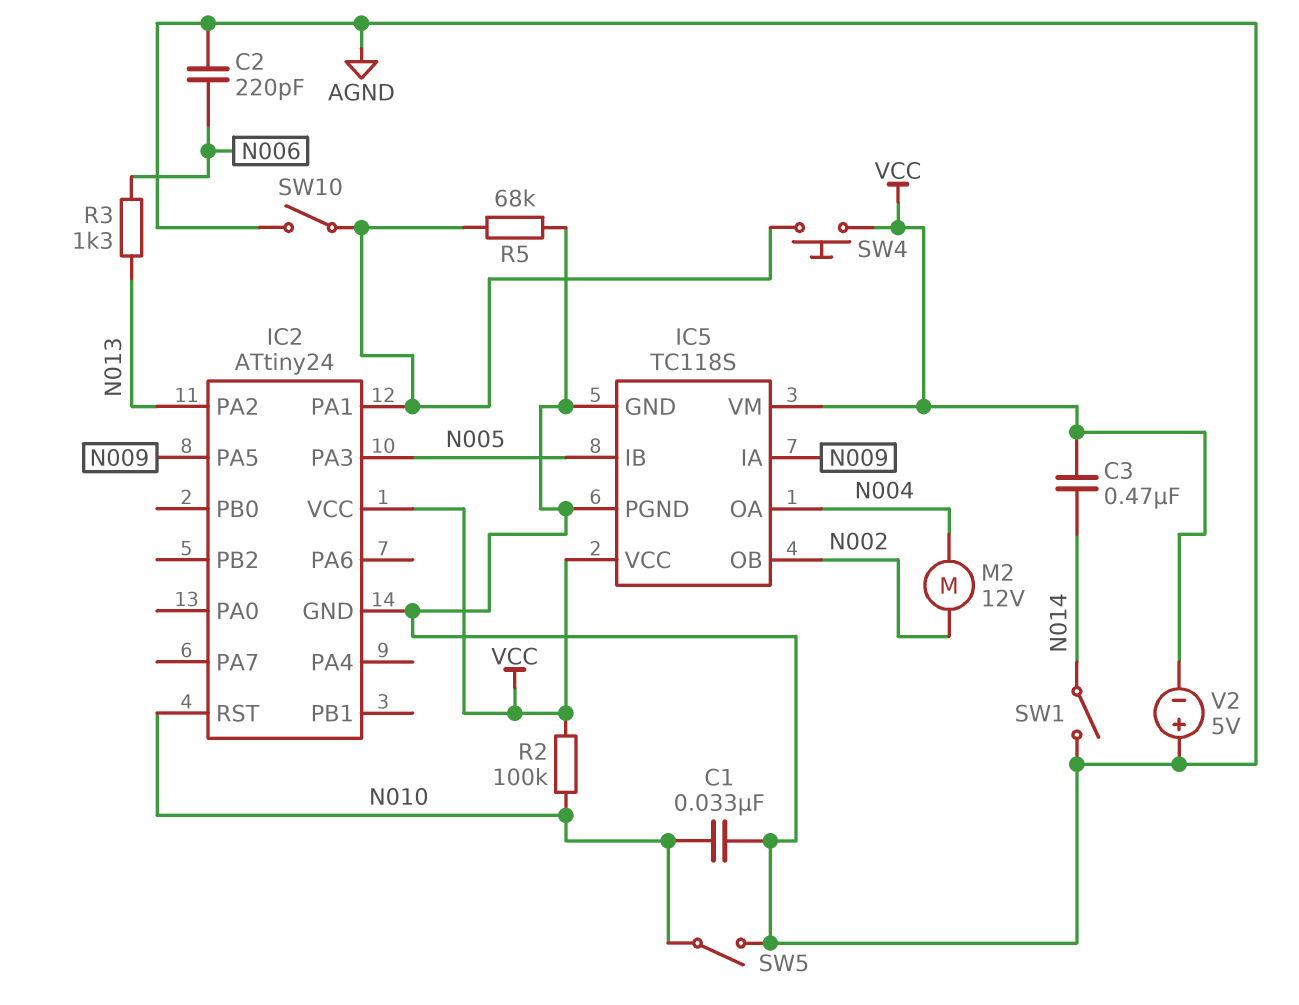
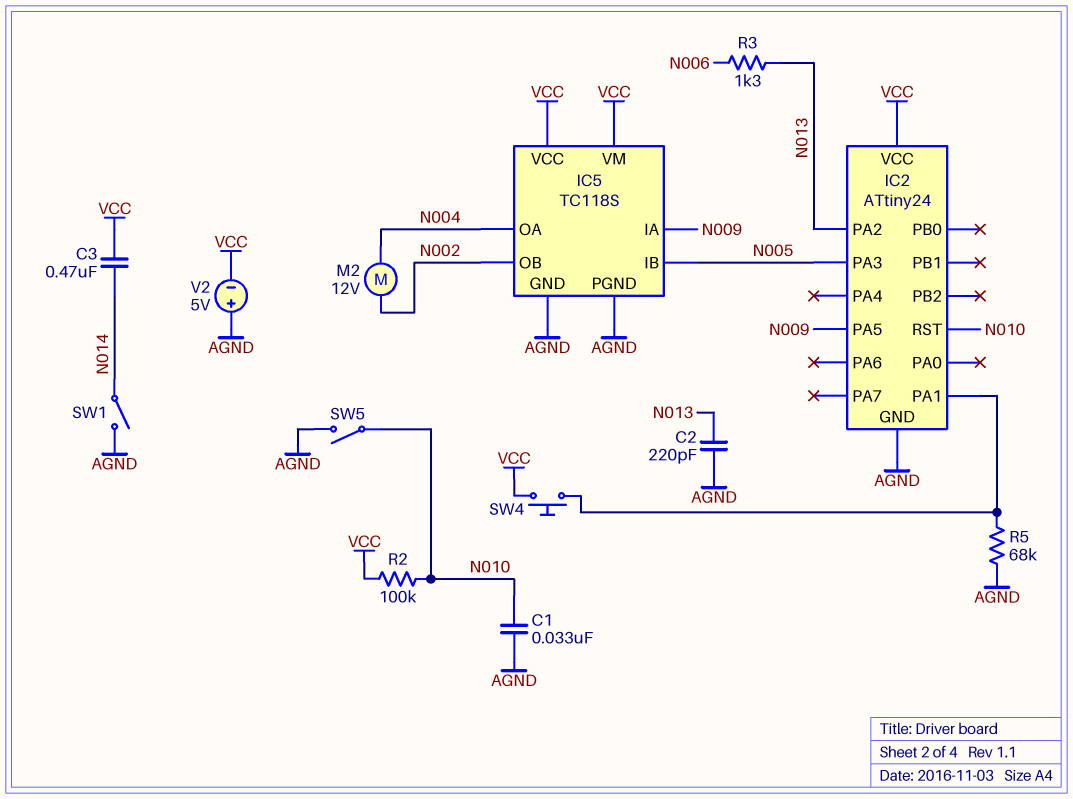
C2: 220pF (AGND, N006) -> 220pF (AGND, N013)
SW10: switch (AGND, IC2/PA1) -> none

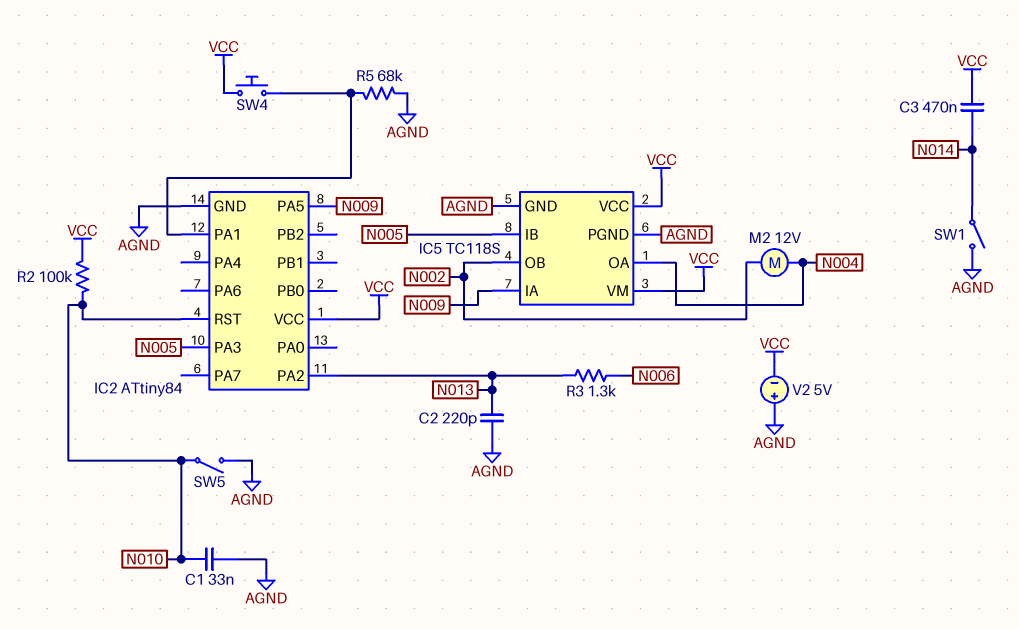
IC2: ATtiny24 -> ATtiny84

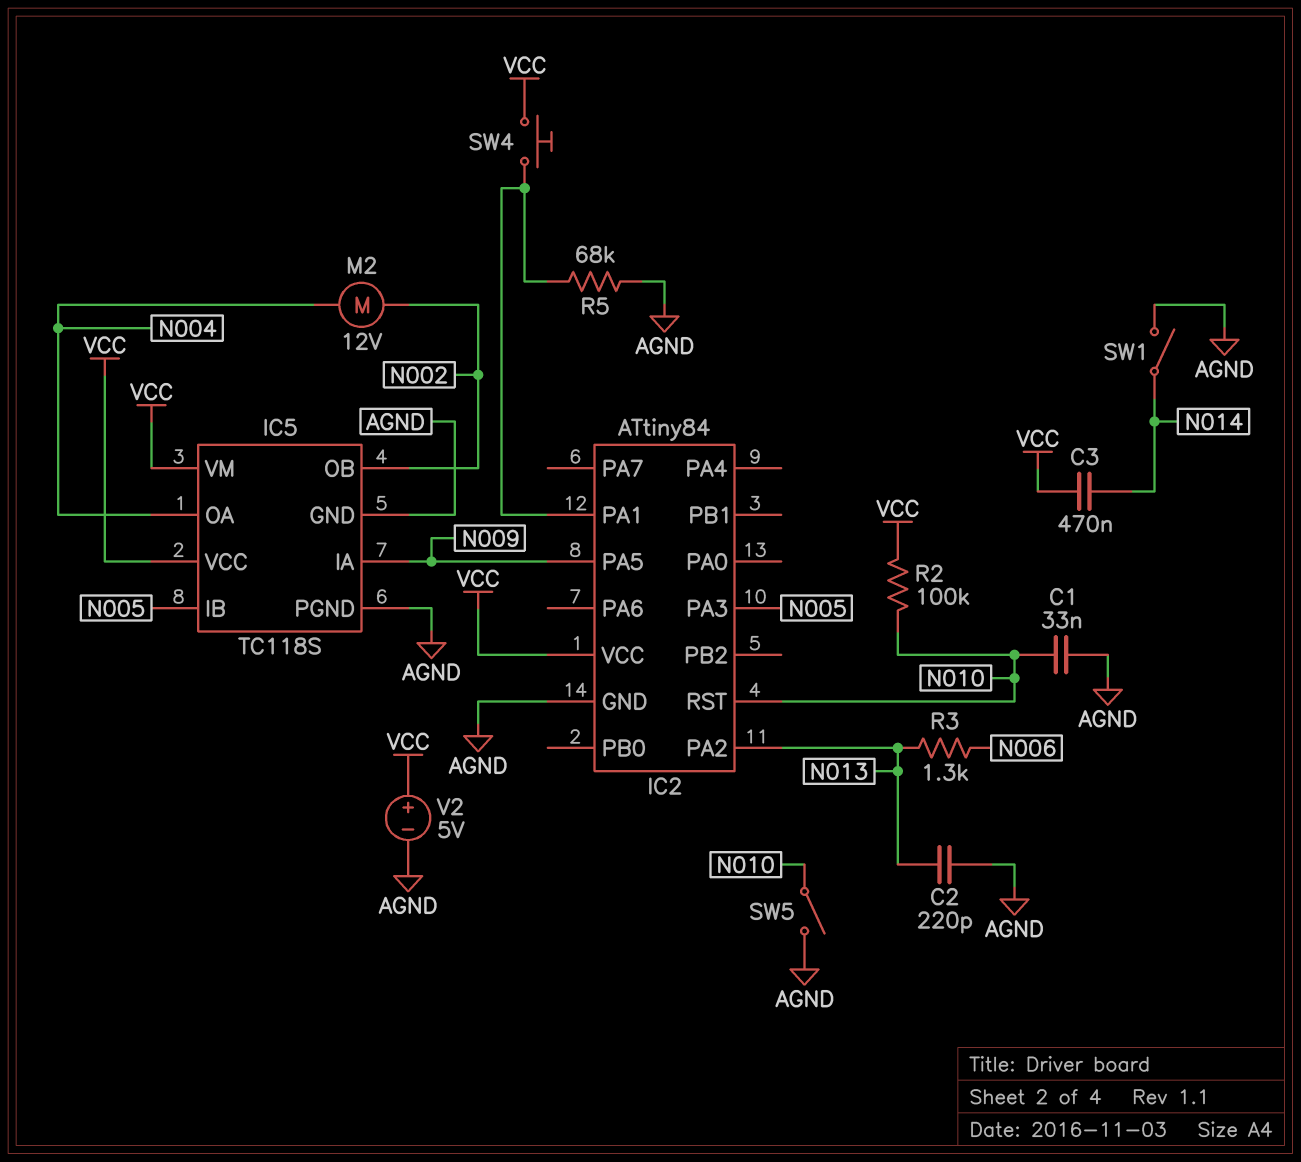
V2: 5V (plus AGND, minus VCC) -> 5V (plus VCC, minus AGND)

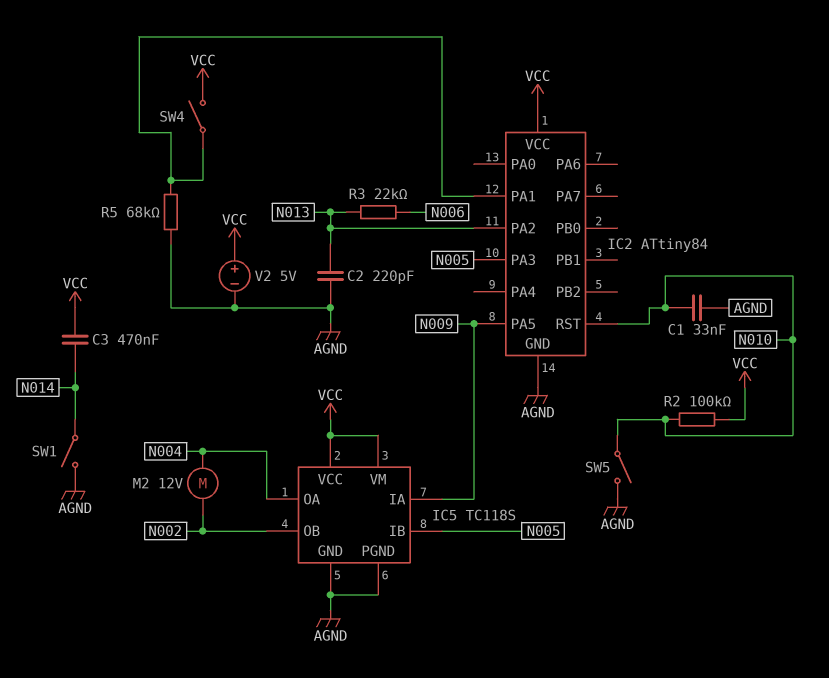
R3: 1.3k (N006, N013) -> 22k (N006, N013)
SW4: button (IC2/PA1, VCC) -> switch (IC2/PA1, VCC)

